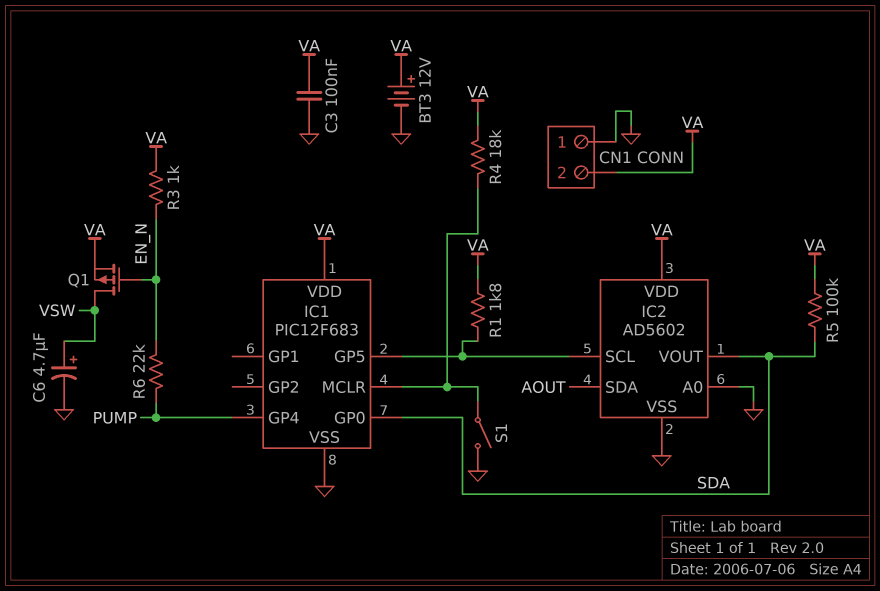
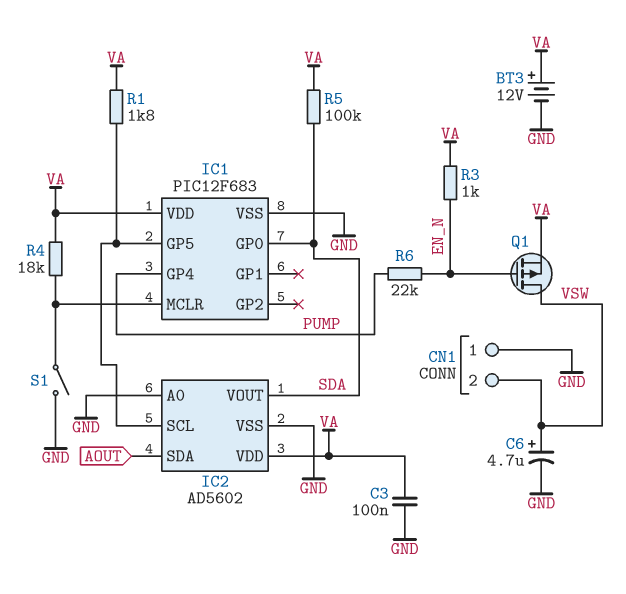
CN1 pin 2: VA -> VSW

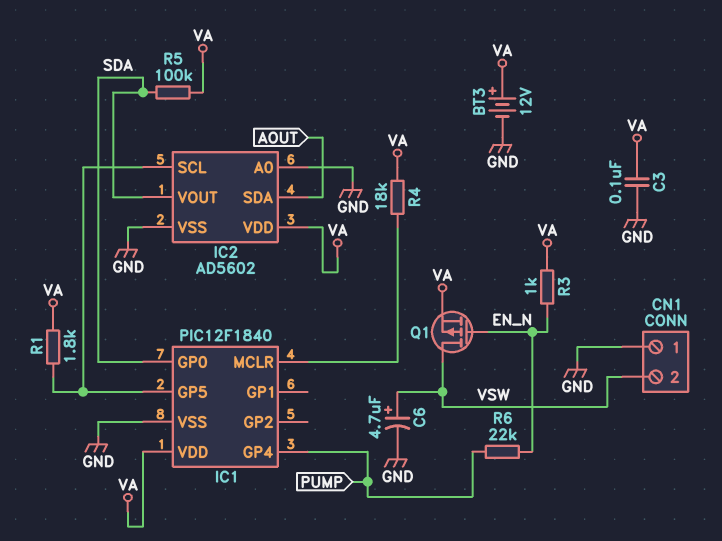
IC1: PIC12F683 -> PIC12F1840
S1: switch (GND, IC1/MCLR) -> none

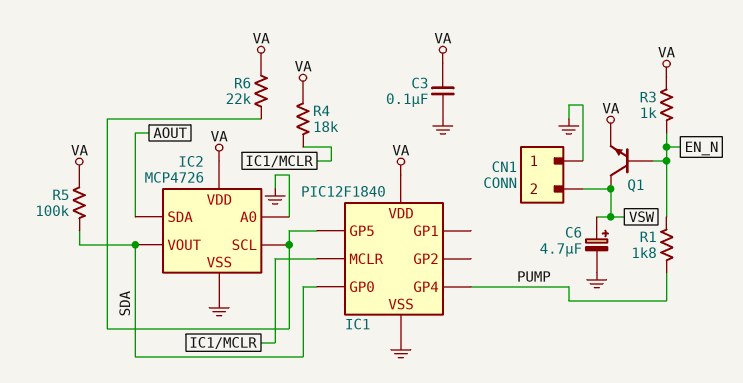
BT3: 12V (plus VA, minus GND) -> none
IC2: AD5602 -> MCP4726
Q1: PMOS (G EN_N, D VSW, S VA) -> NPN (B EN_N, C VSW, E VA)
R1: 1.8k (IC1/GP5, VA) -> 1.8k (EN_N, PUMP)
R6: 22k (EN_N, PUMP) -> 22k (IC1/GP5, VA)

